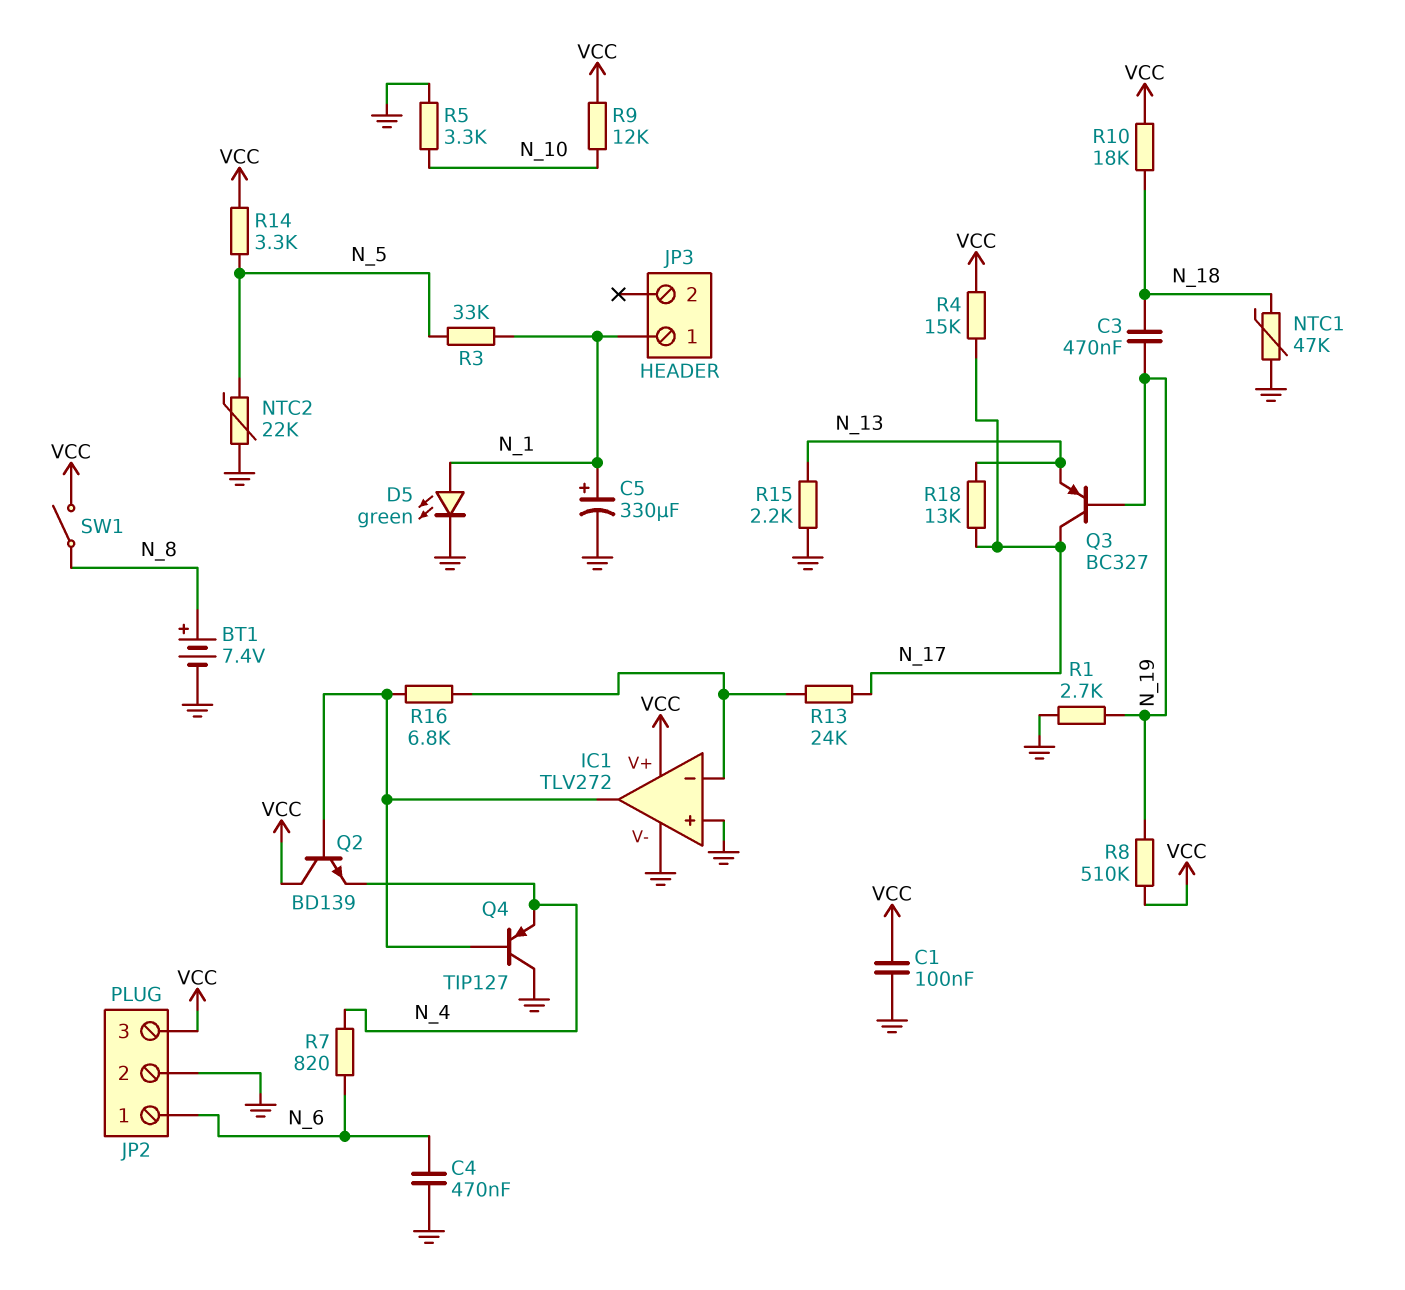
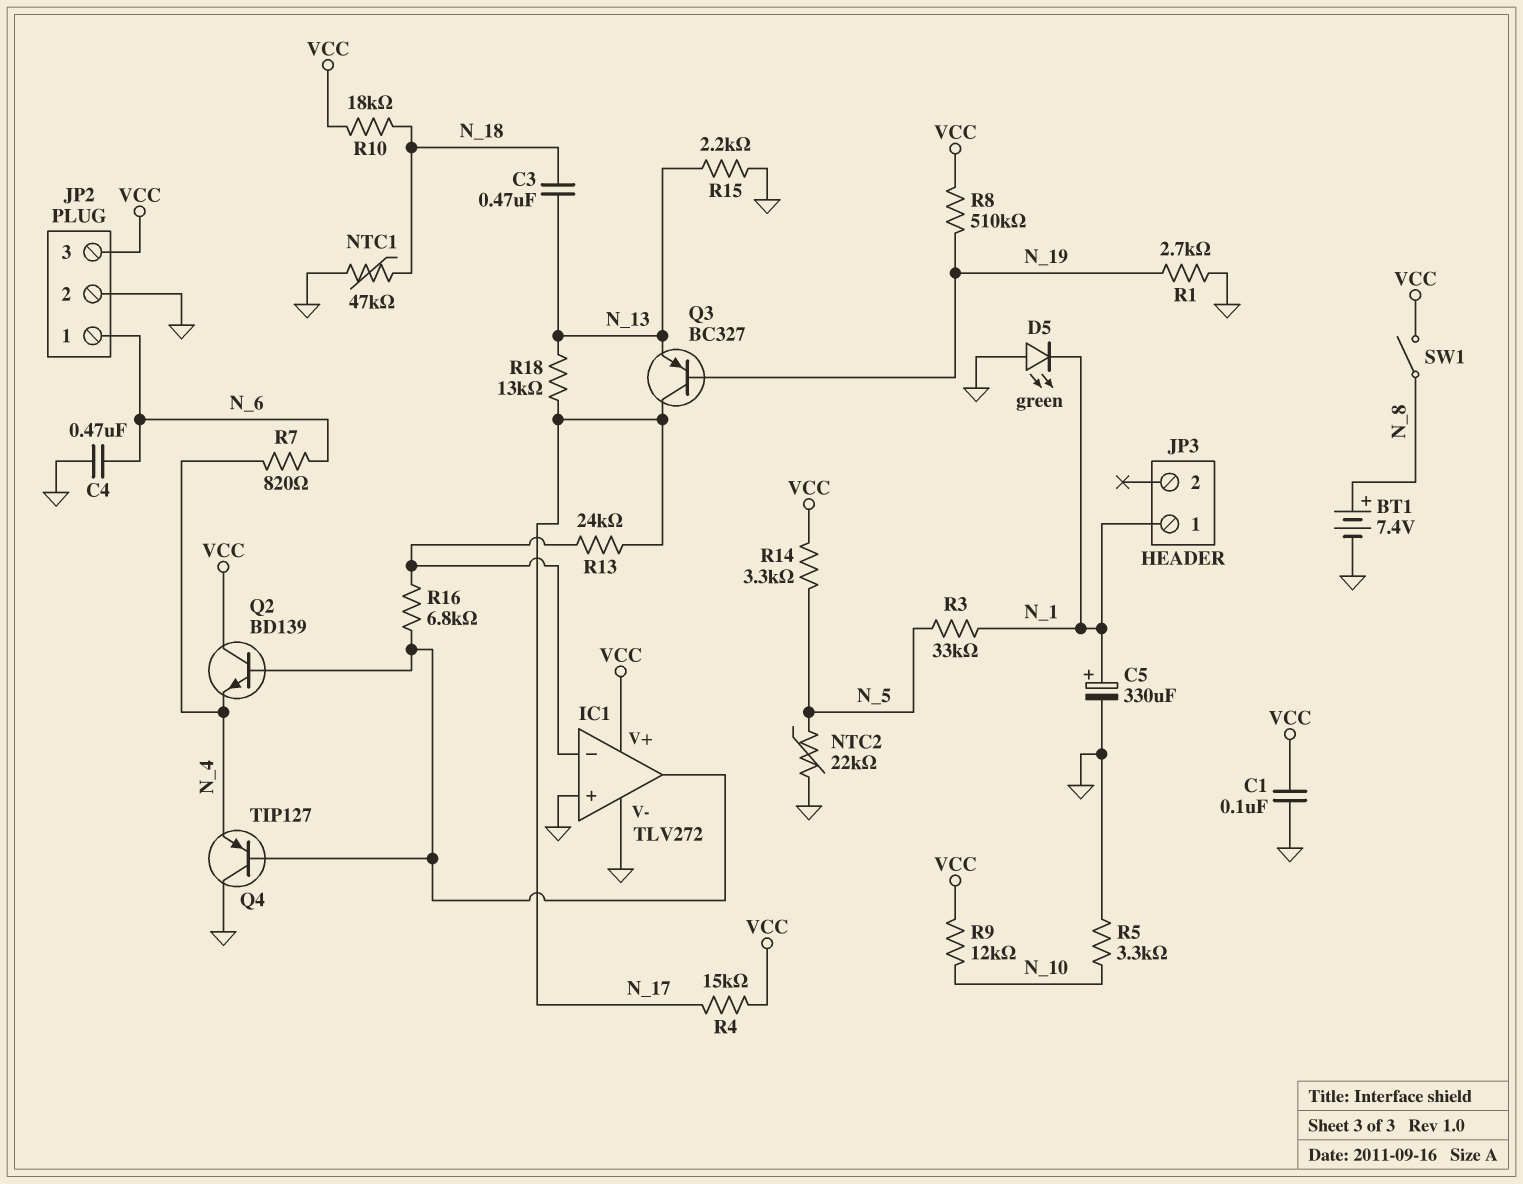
C3: 470nF (N_18, N_19) -> 470nF (N_13, N_18)
D5: LED green (A N_1, K GND) -> LED green (A GND, K N_1)

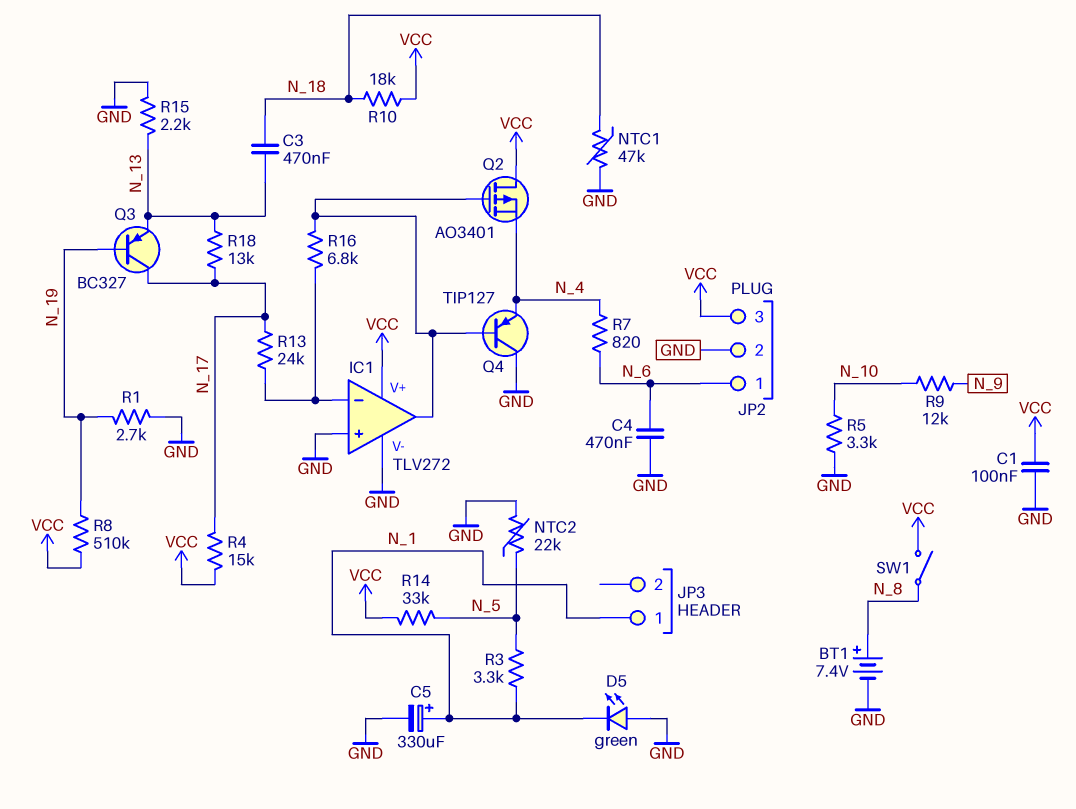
Q2: NPN BD139 (B IC1/out, C VCC, E N_4) -> PMOS AO3401 (G IC1/out, D VCC, S N_4)
R3: 33k (N_1, N_5) -> 3.3k (N_1, N_5)
R9: 12k (N_10, VCC) -> 12k (N_9, N_10)
R14: 3.3k (N_5, VCC) -> 33k (N_5, VCC)

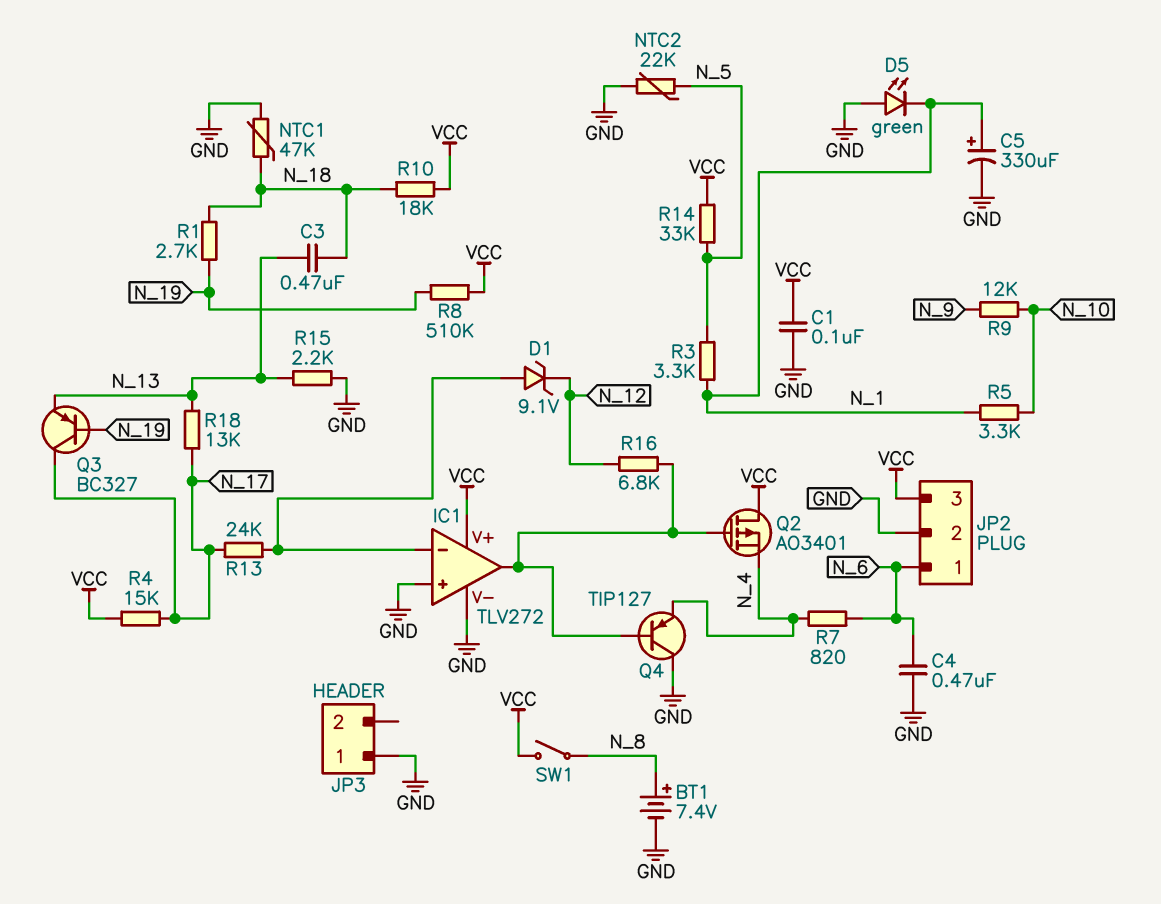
D1: none -> zener 9.1V (A IC1/in-, K N_12)
JP3 pin 1: N_1 -> GND
R1: 2.7k (GND, N_19) -> 2.7k (N_18, N_19)
R5: 3.3k (GND, N_10) -> 3.3k (N_1, N_10)
R16: 6.8k (IC1/in-, IC1/out) -> 6.8k (IC1/out, N_12)

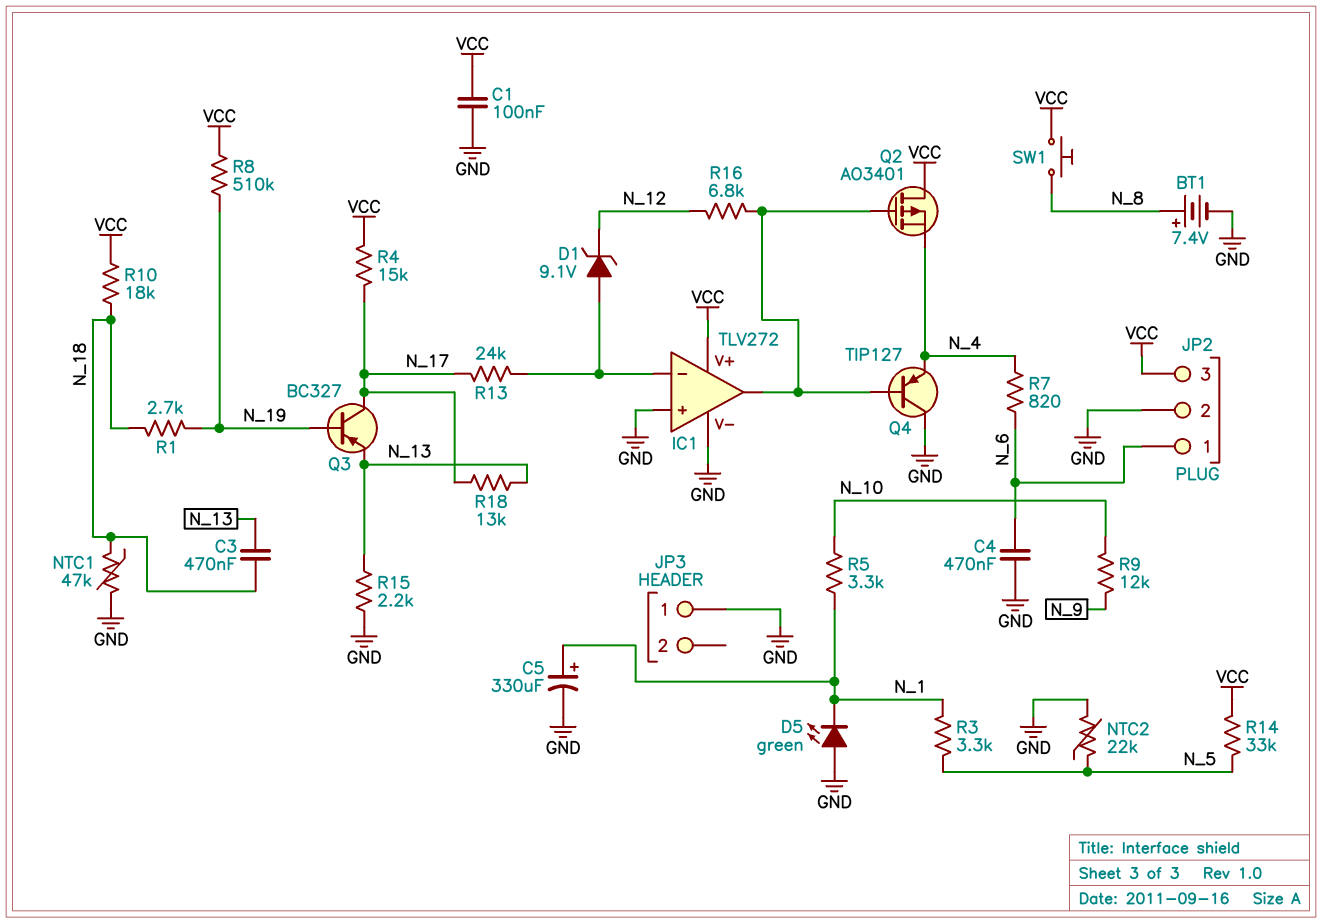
SW1: switch (N_8, VCC) -> button (N_8, VCC)

